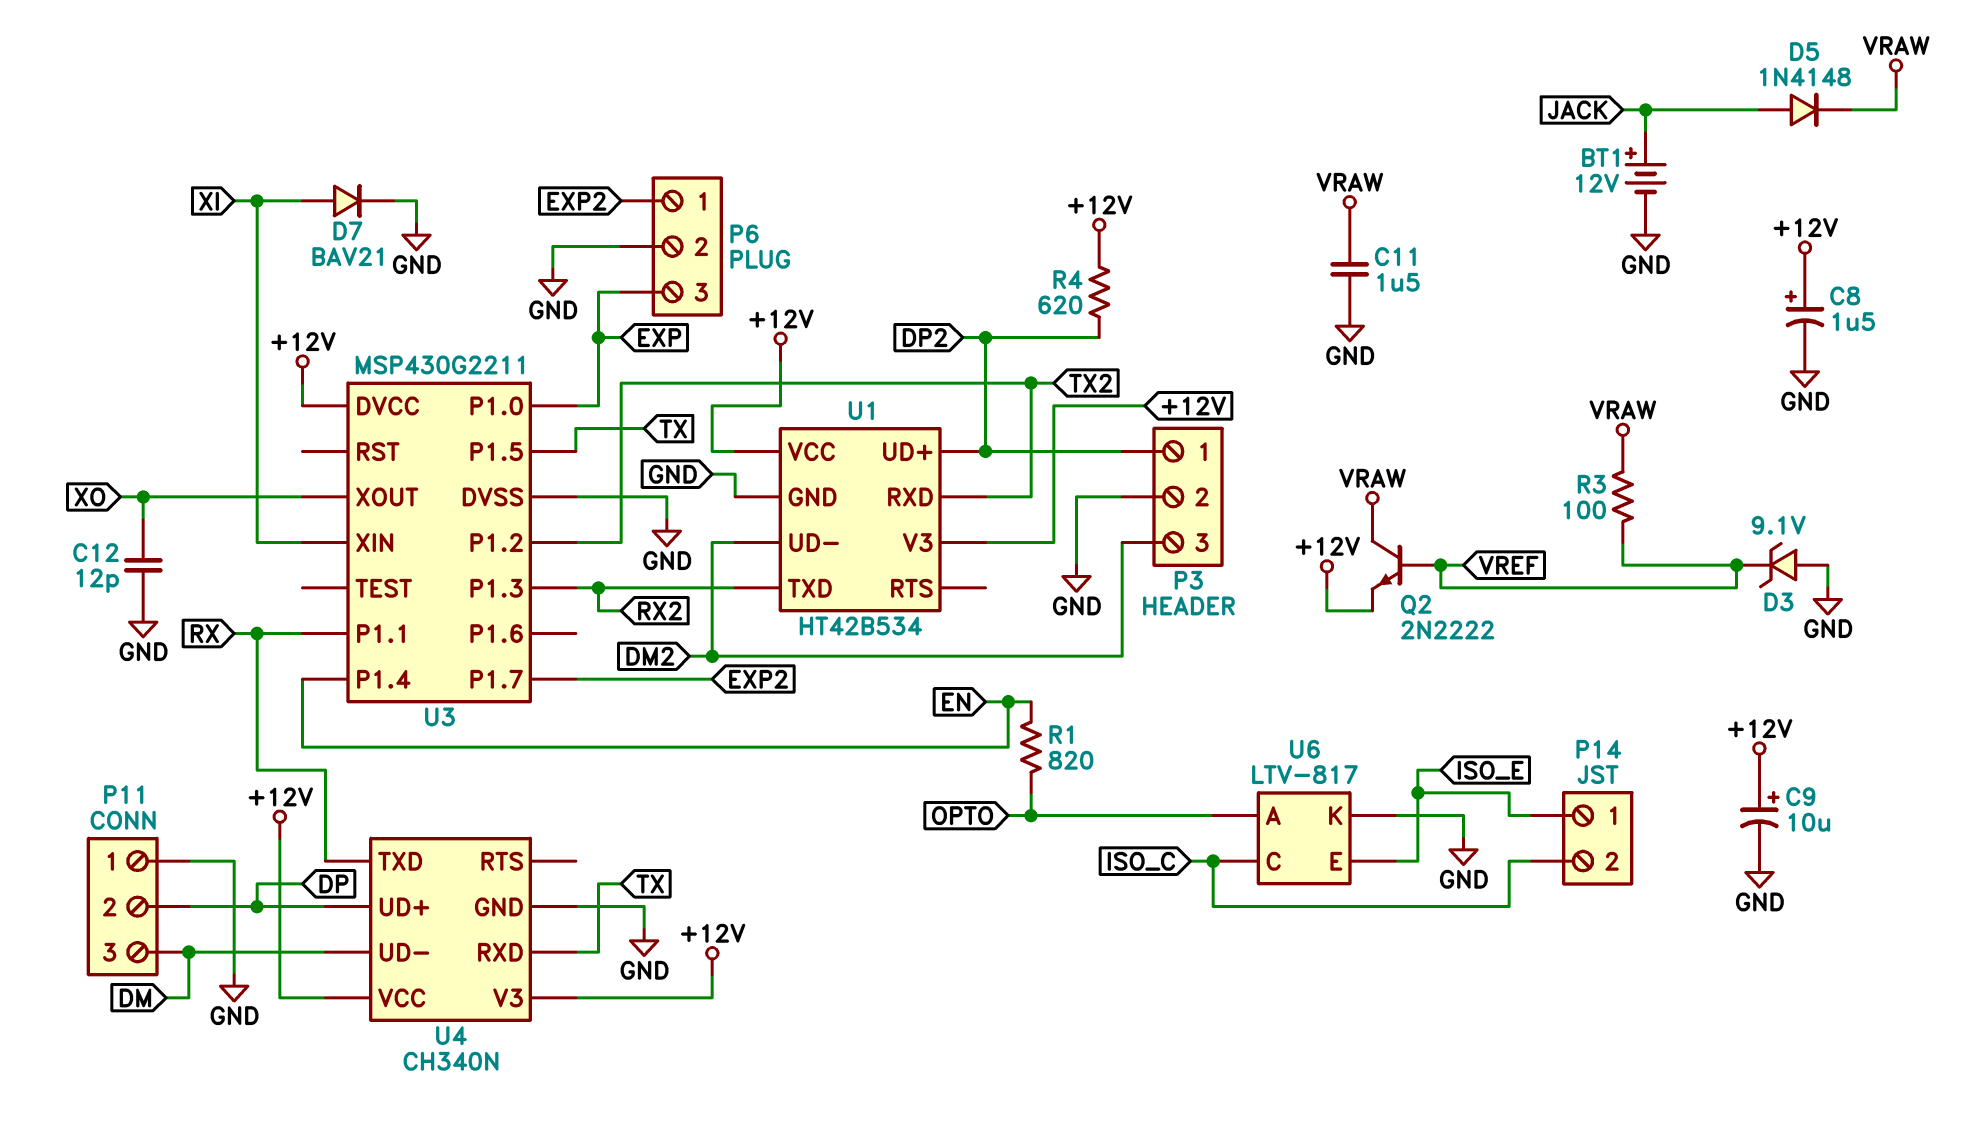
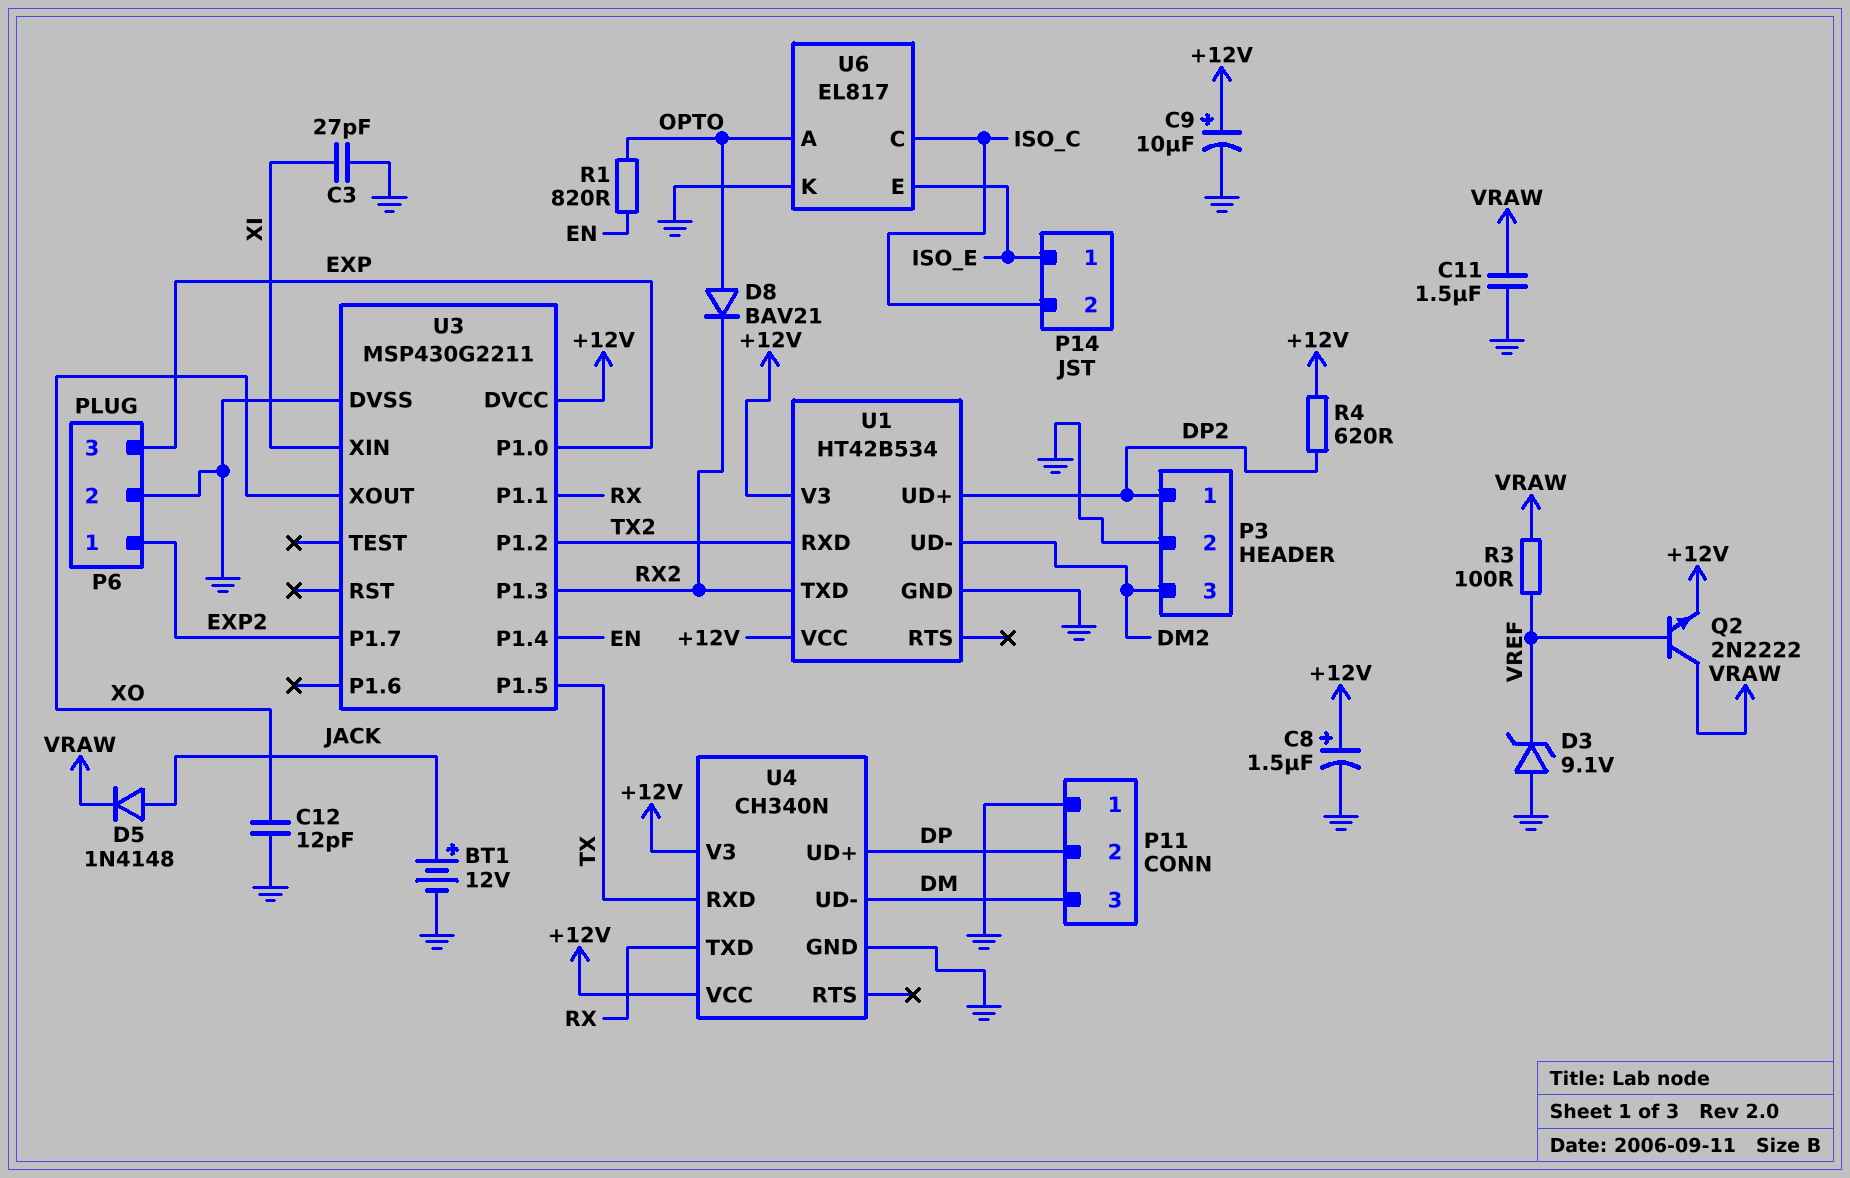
C3: none -> 27pF (GND, XI)
D7: diode BAV21 (A XI, K GND) -> none
D8: none -> diode BAV21 (A OPTO, K RX2)
U6: LTV-817 -> EL817

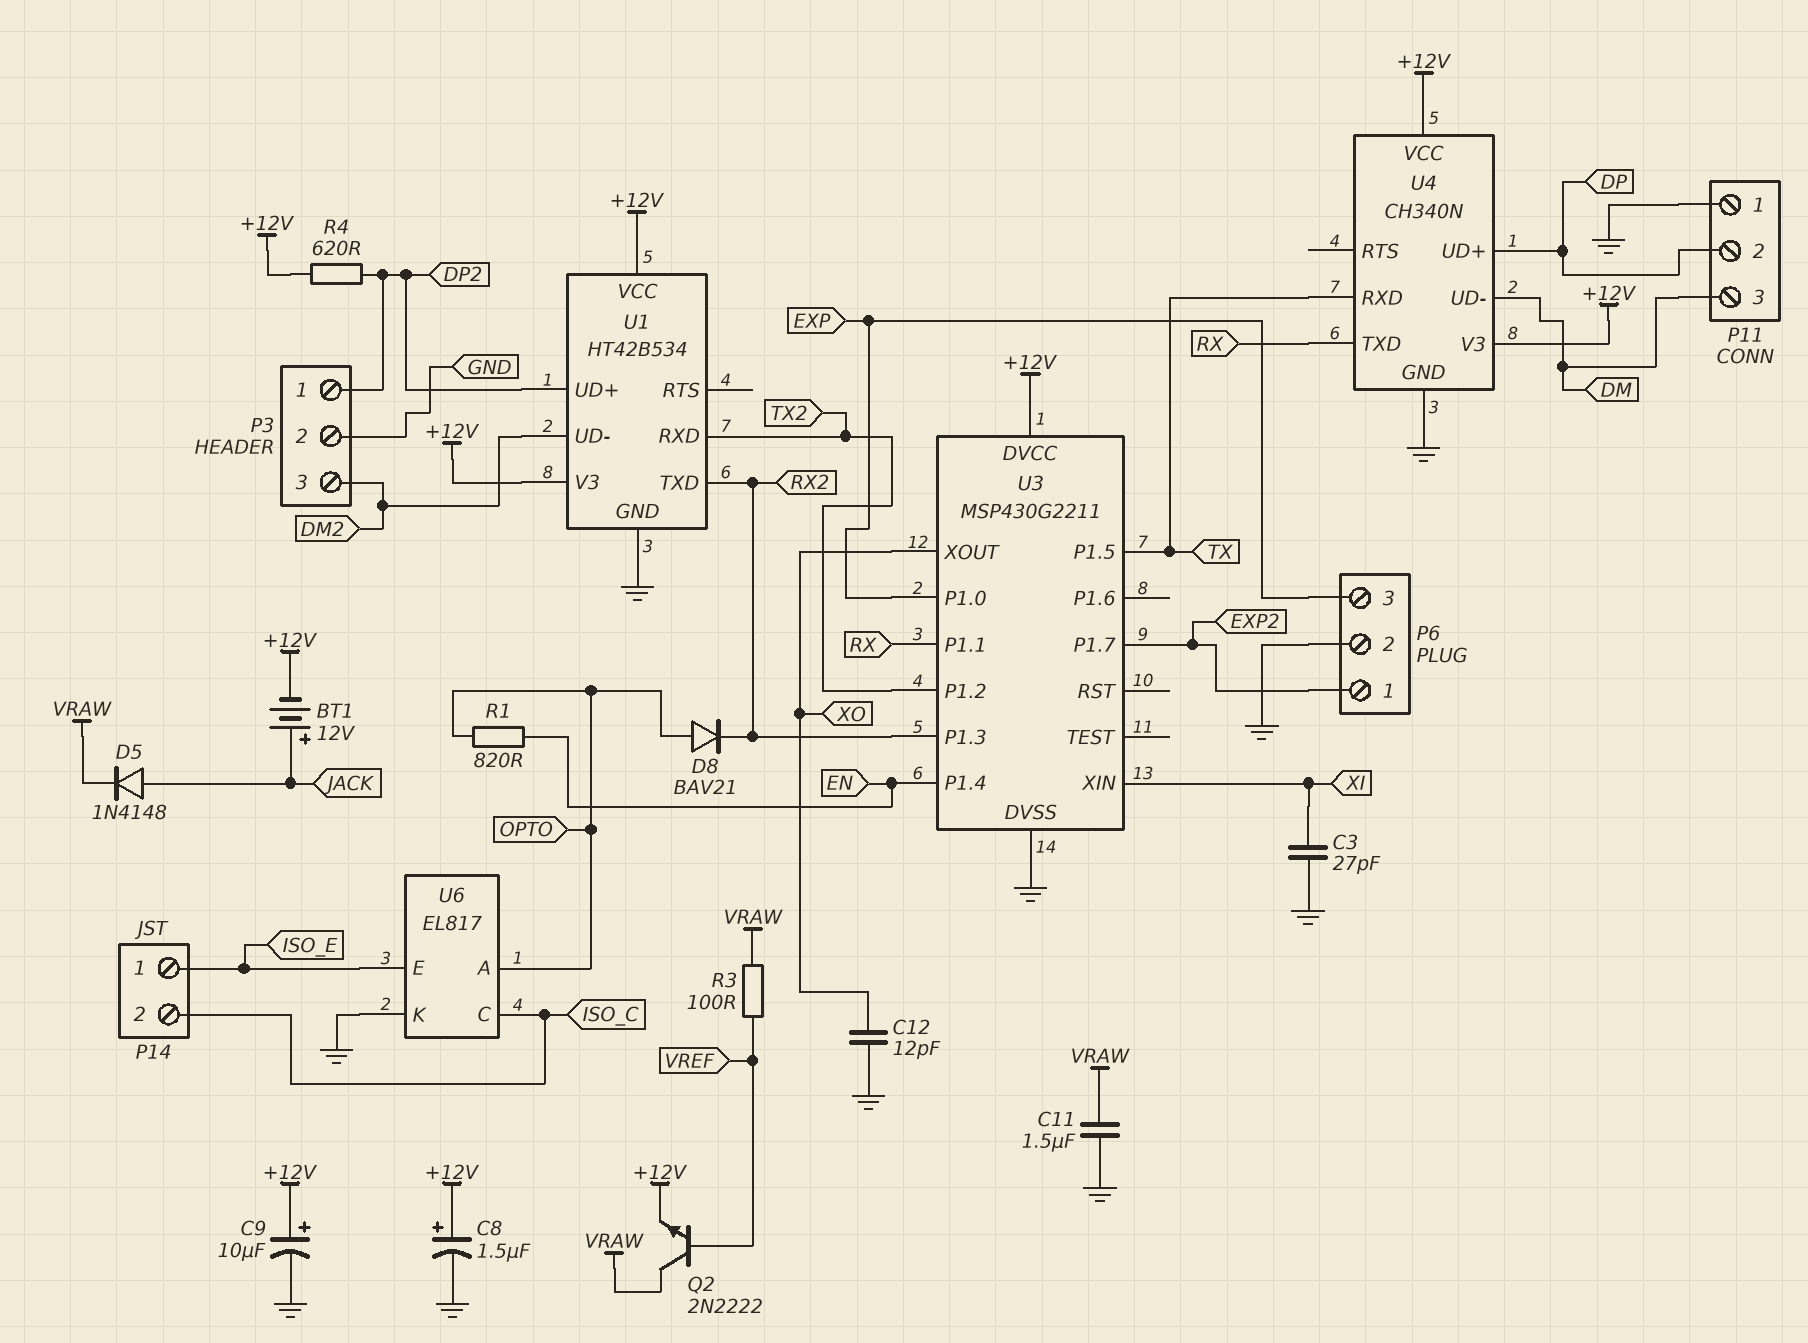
BT1: 12V (plus JACK, minus GND) -> 12V (plus JACK, minus +12V)
D3: zener 9.1V (A GND, K VREF) -> none

